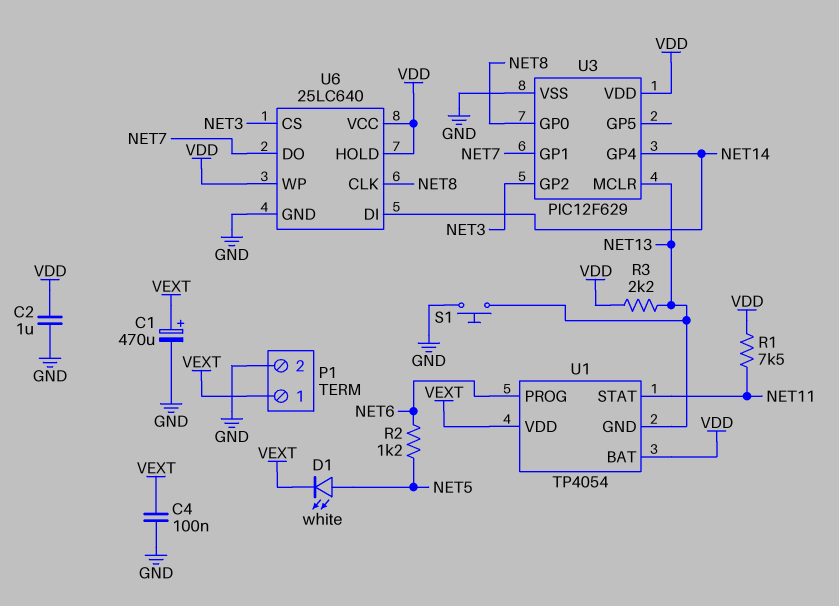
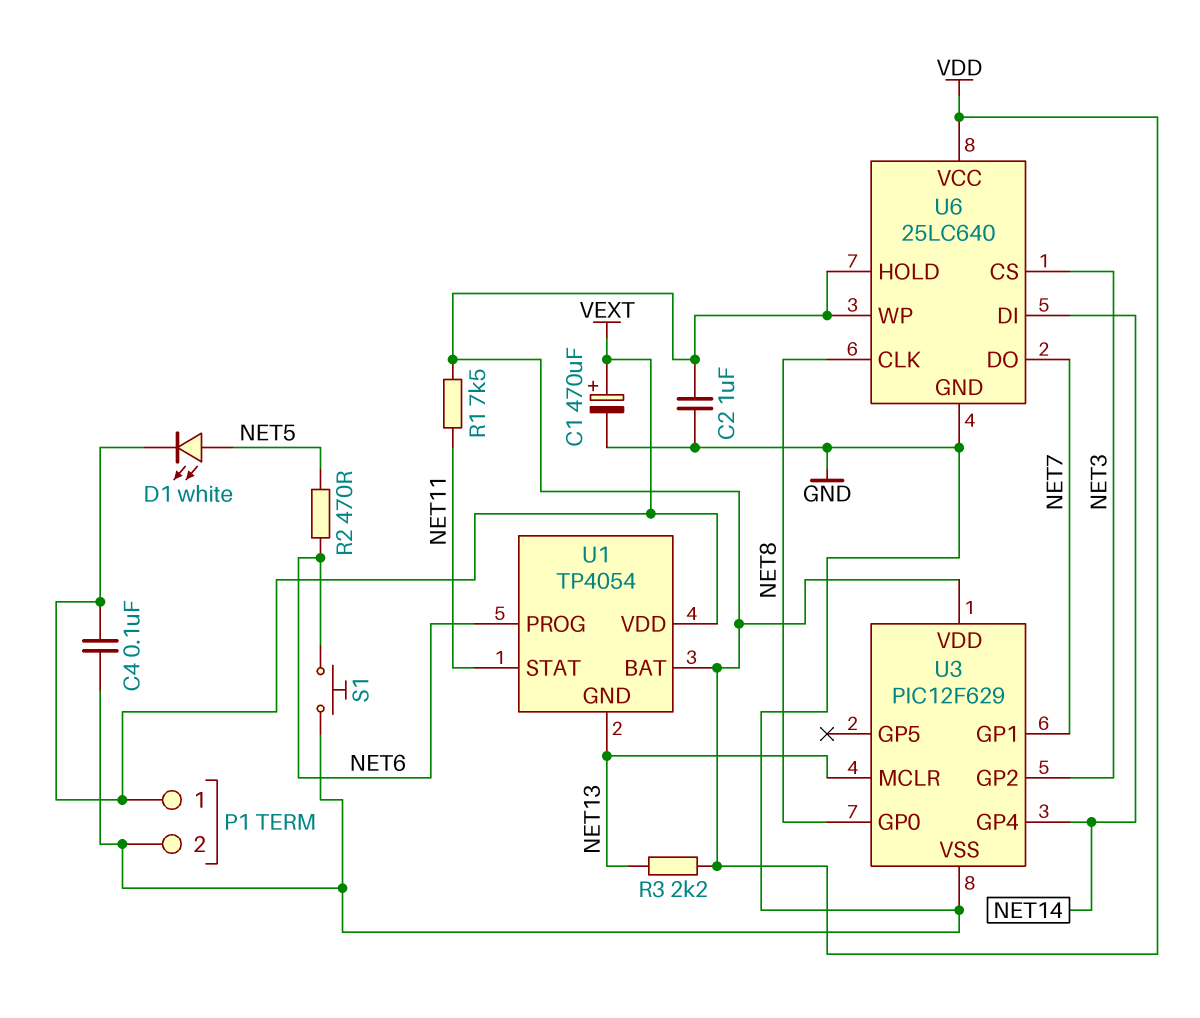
R2: 1.2k (NET5, NET6) -> 470 (NET5, NET6)
S1: button (GND, NET13) -> button (GND, NET6)

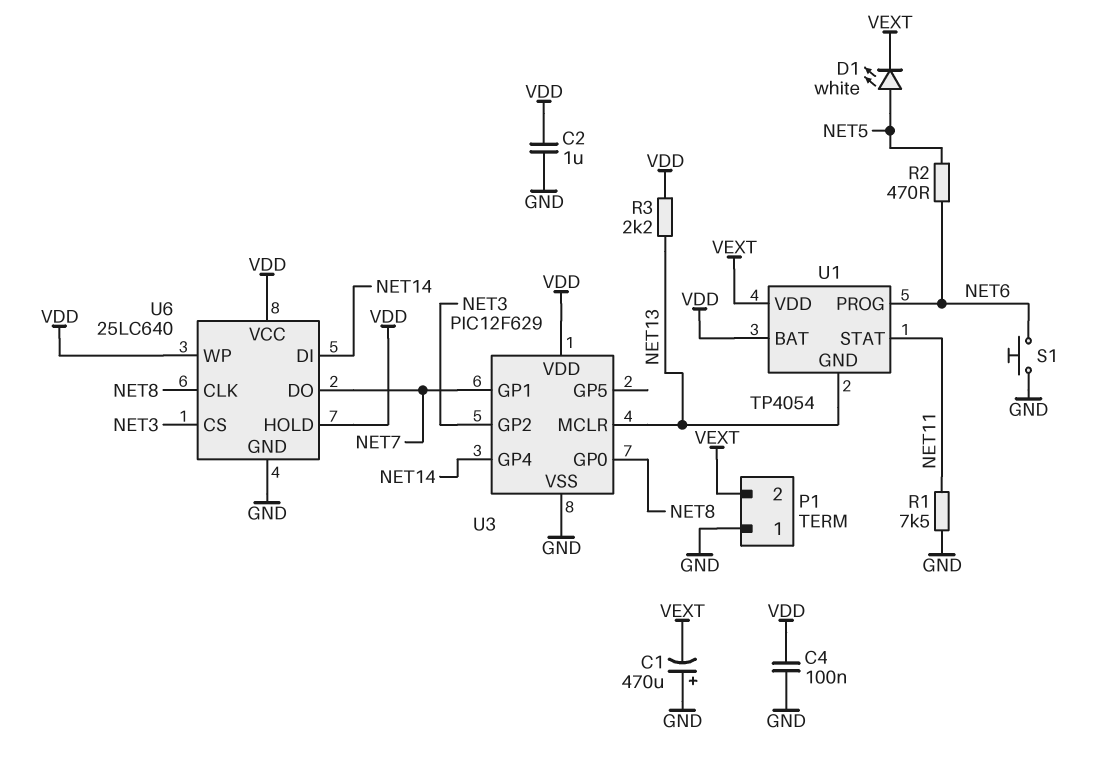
C1: 470uF (plus VEXT, minus GND) -> 470uF (plus GND, minus VEXT)
C4: 100nF (GND, VEXT) -> 100nF (GND, VDD)
P1 pin 1: VEXT -> GND
P1 pin 2: GND -> VEXT
R1: 7.5k (NET11, VDD) -> 7.5k (GND, NET11)

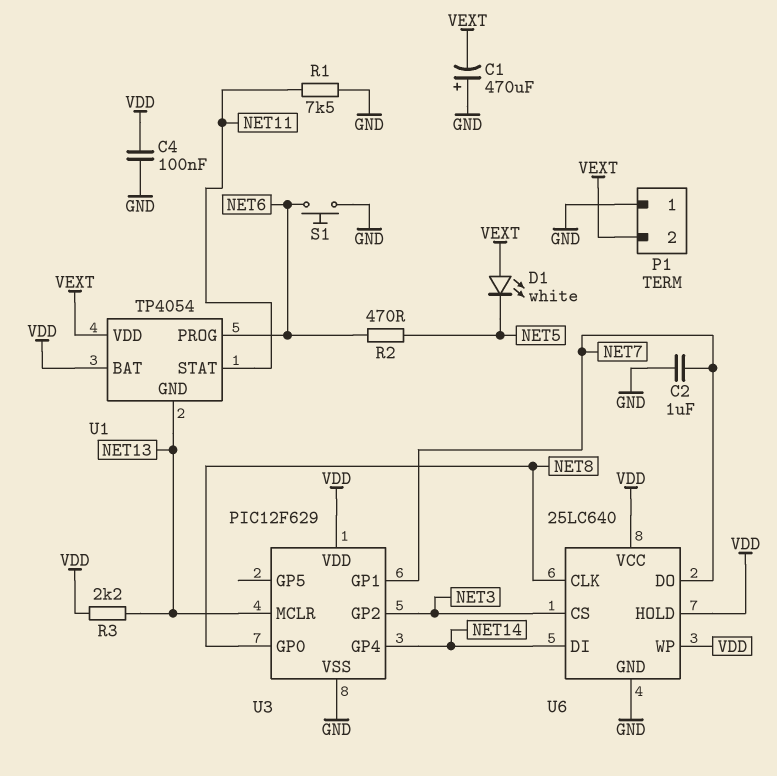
C2: 1uF (GND, VDD) -> 1uF (GND, NET7)
D1: LED white (A NET5, K VEXT) -> LED white (A VEXT, K NET5)

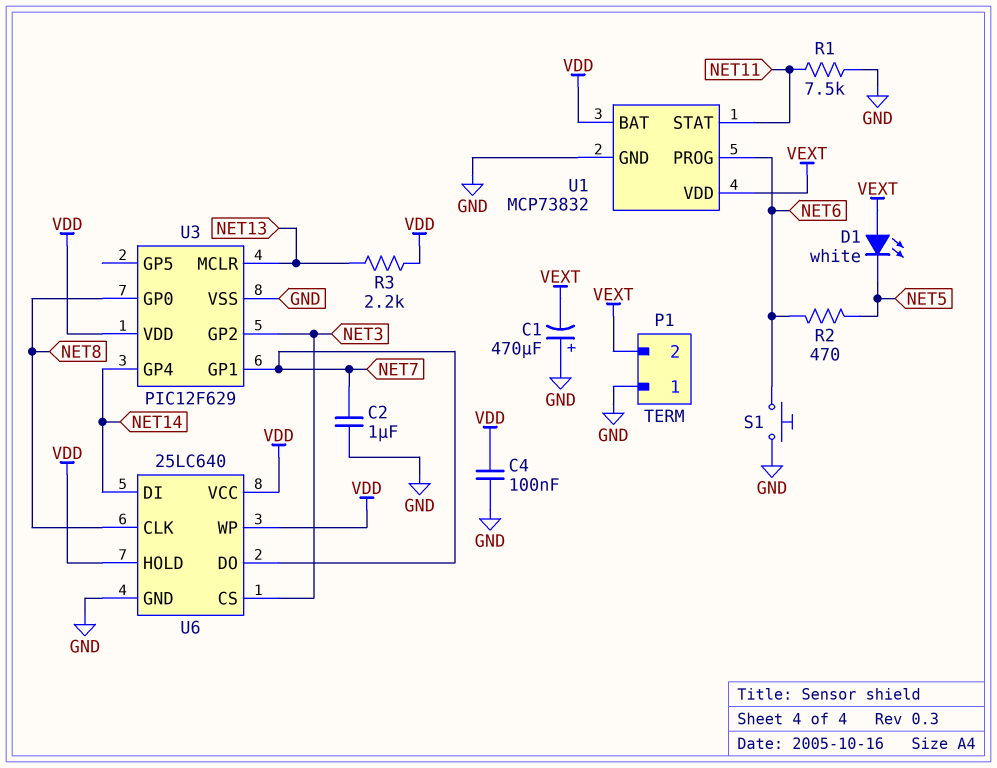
U1: TP4054 -> MCP73832
U1 pin GND: NET13 -> GND

